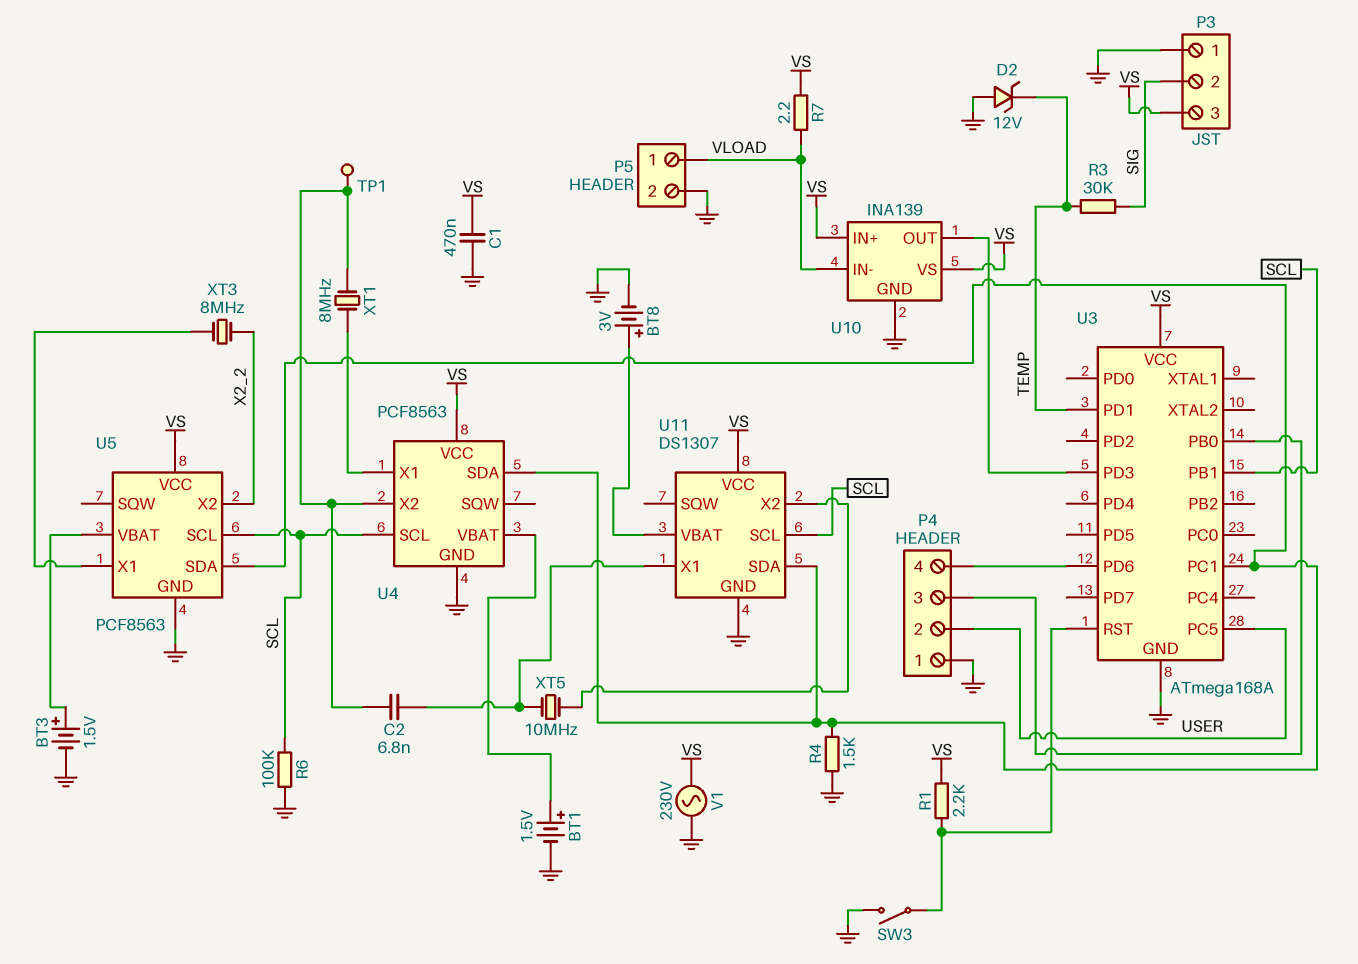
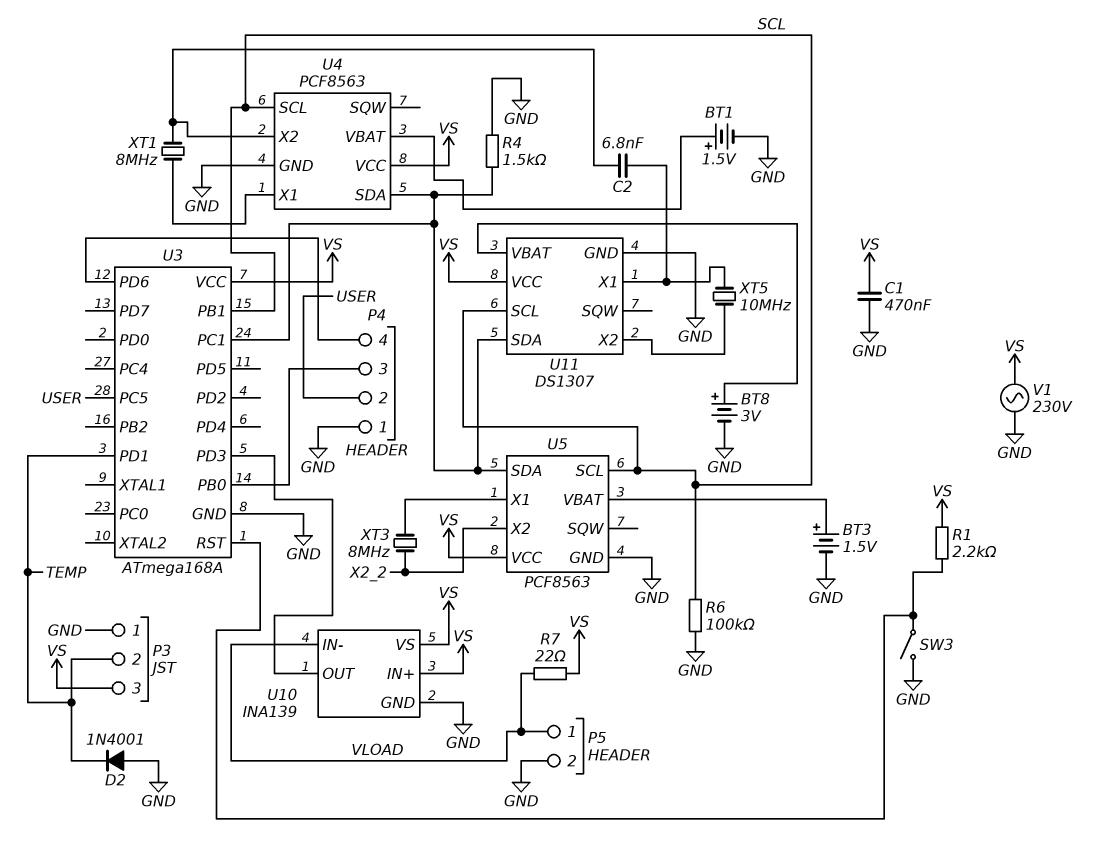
D2: zener 12V (A GND, K TEMP) -> diode 1N4001 (A GND, K TEMP)
P3 pin 2: SIG -> TEMP
R3: 30k (SIG, TEMP) -> none
R7: 2.2 (VLOAD, VS) -> 22 (VLOAD, VS)
TP1: test point (U4/X2) -> none

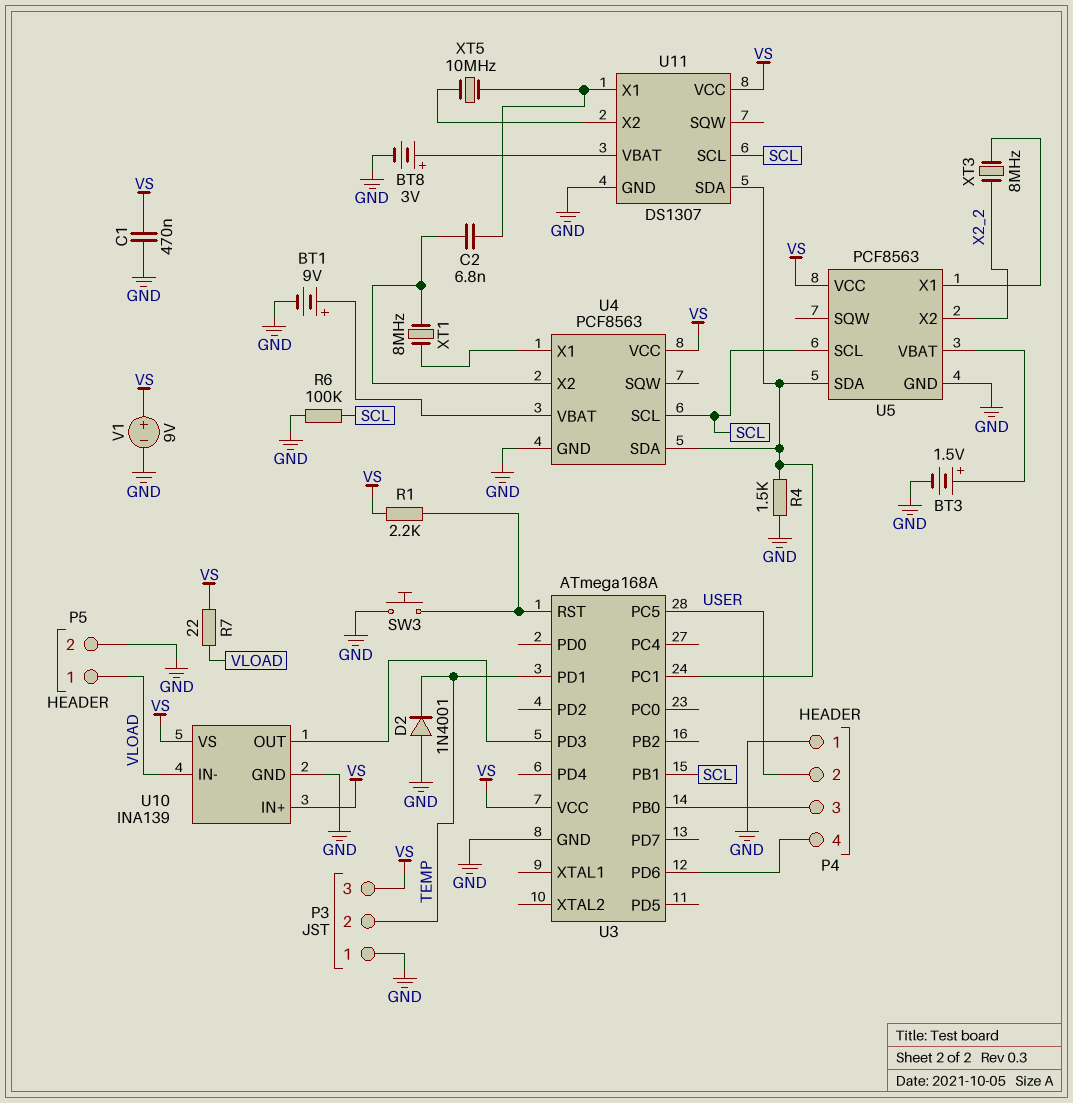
BT1: 1.5V (plus U4/VBAT, minus GND) -> 9V (plus U4/VBAT, minus GND)
SW3: switch (GND, U3/RST) -> button (GND, U3/RST)
V1: AC 230V (GND, VS) -> 9V (plus VS, minus GND)

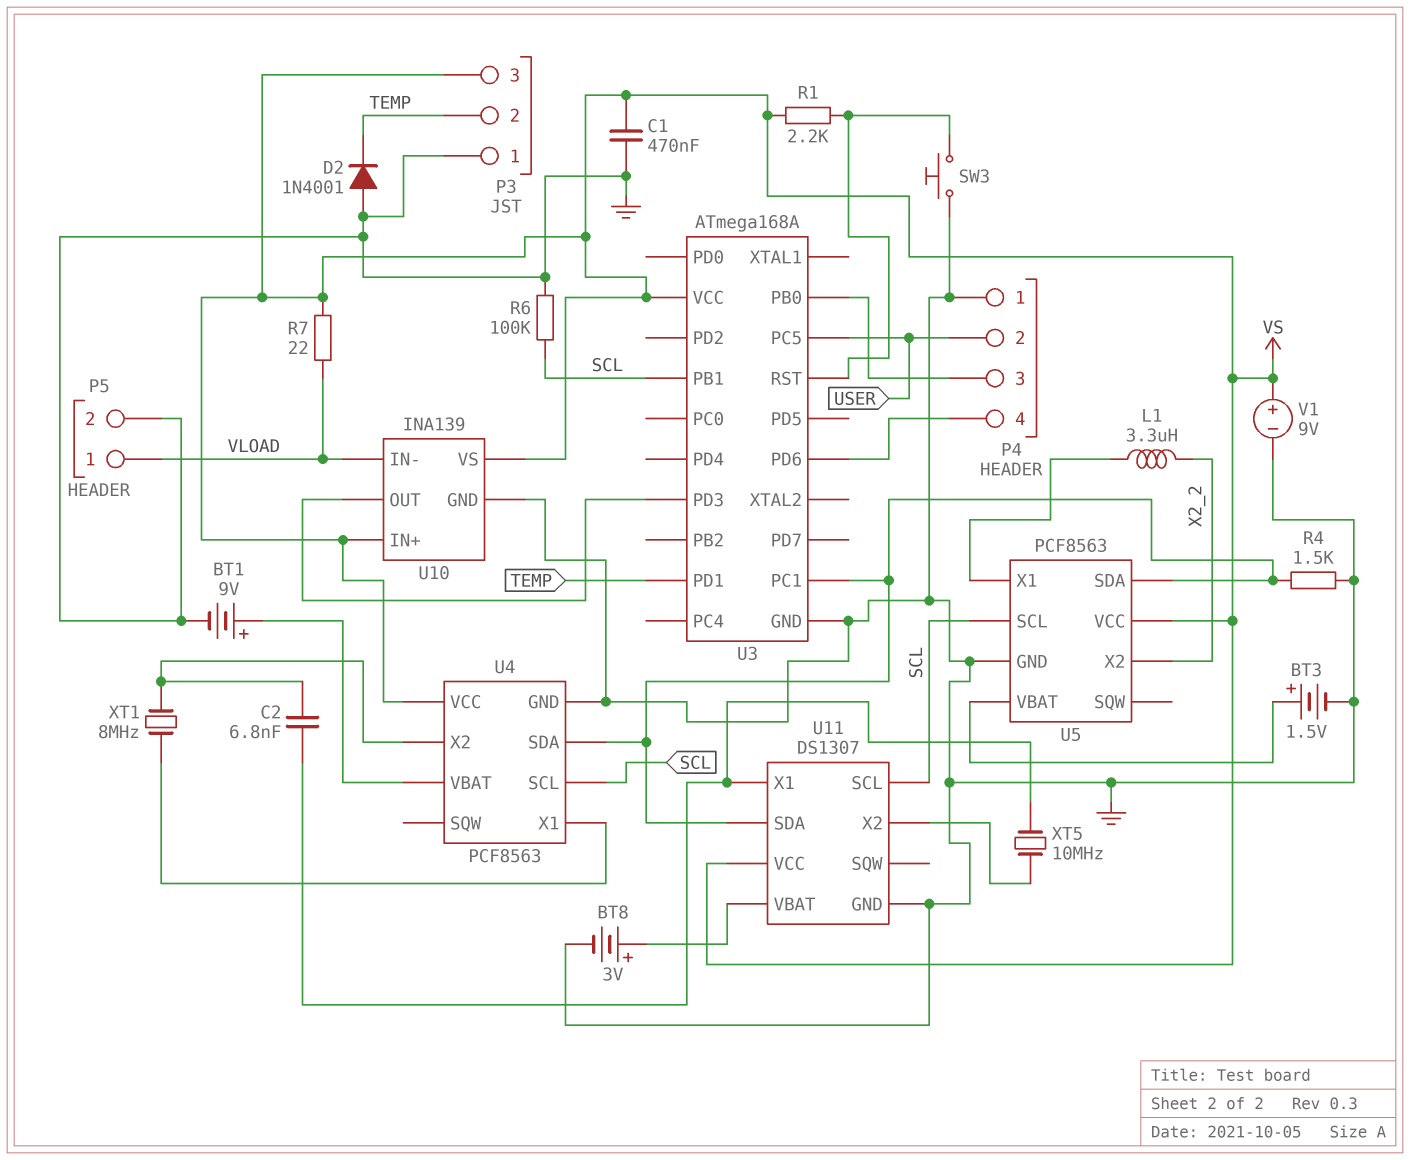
L1: none -> 3.3uH (U5/X1, X2_2)
XT3: 8MHz (U5/X1, X2_2) -> none

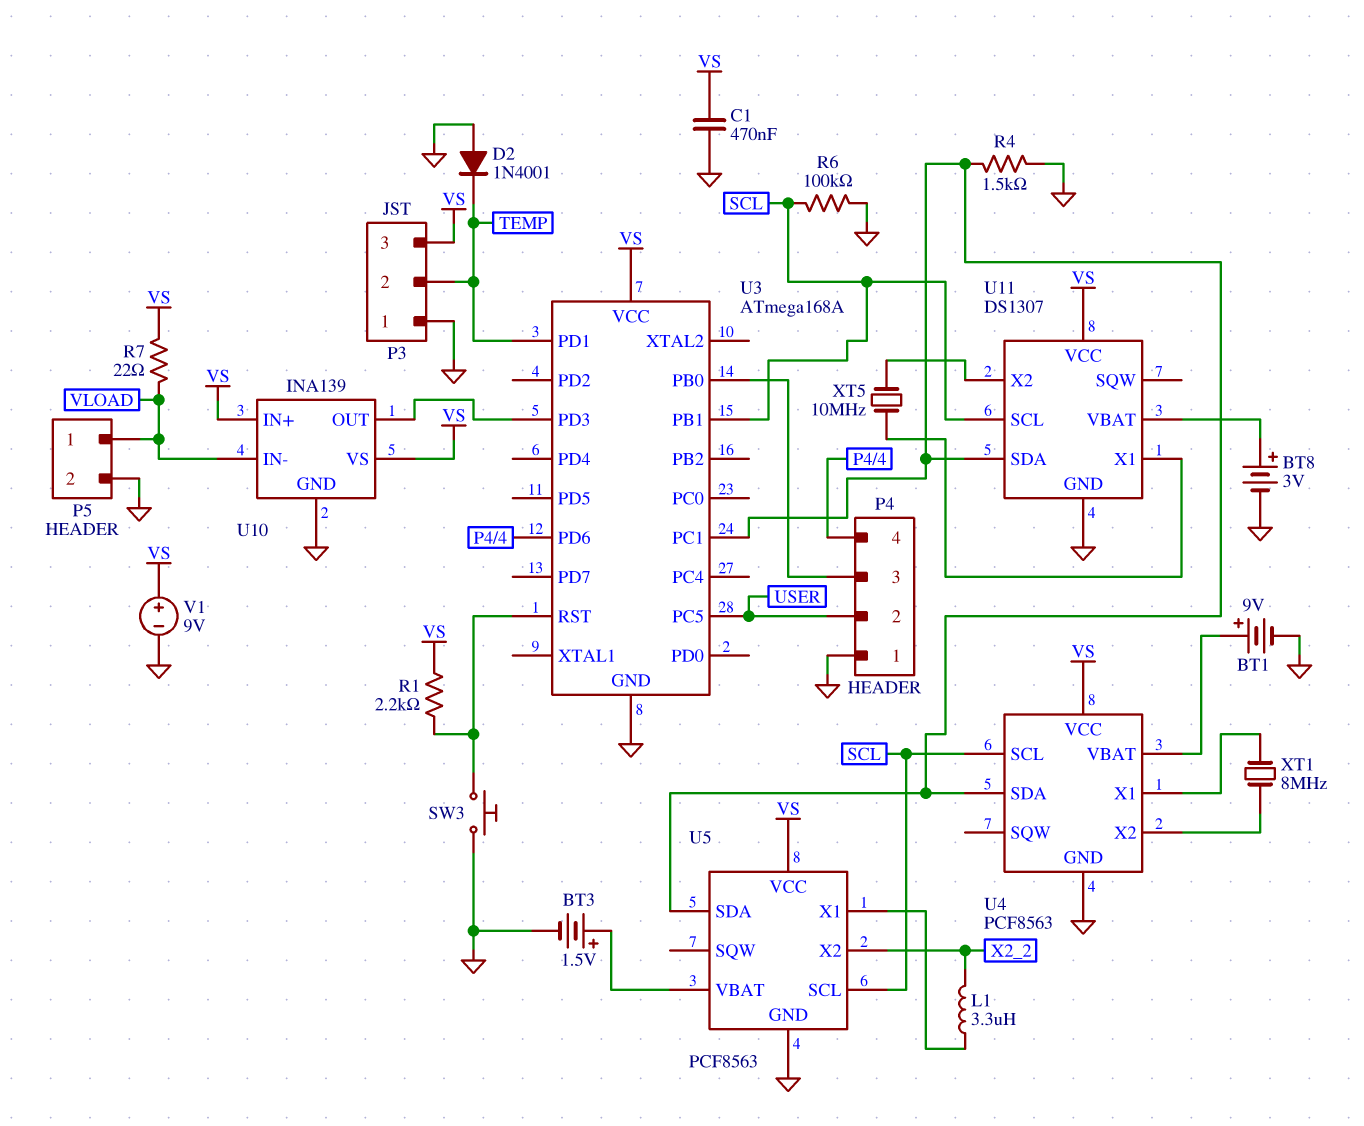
C2: 6.8nF (U4/X2, U11/X1) -> none

